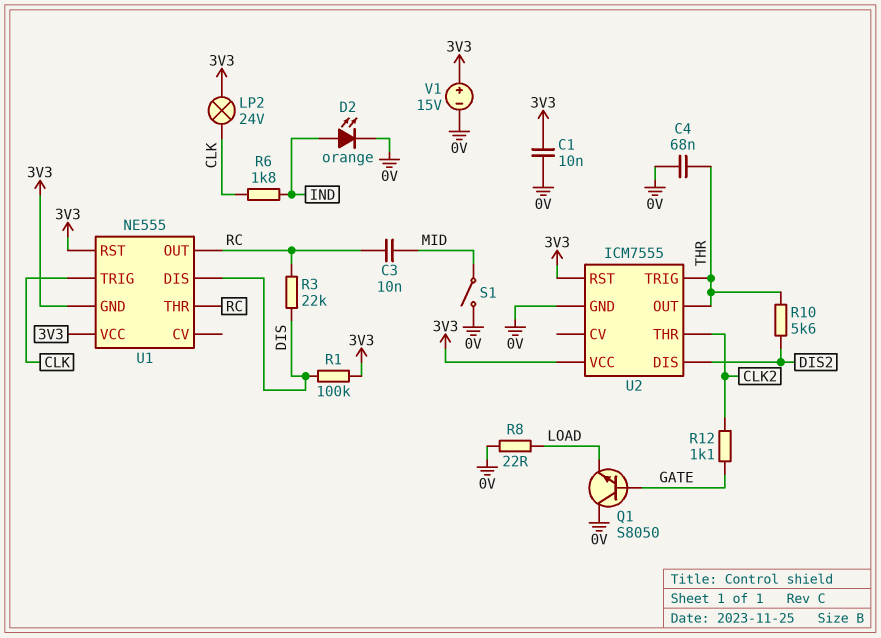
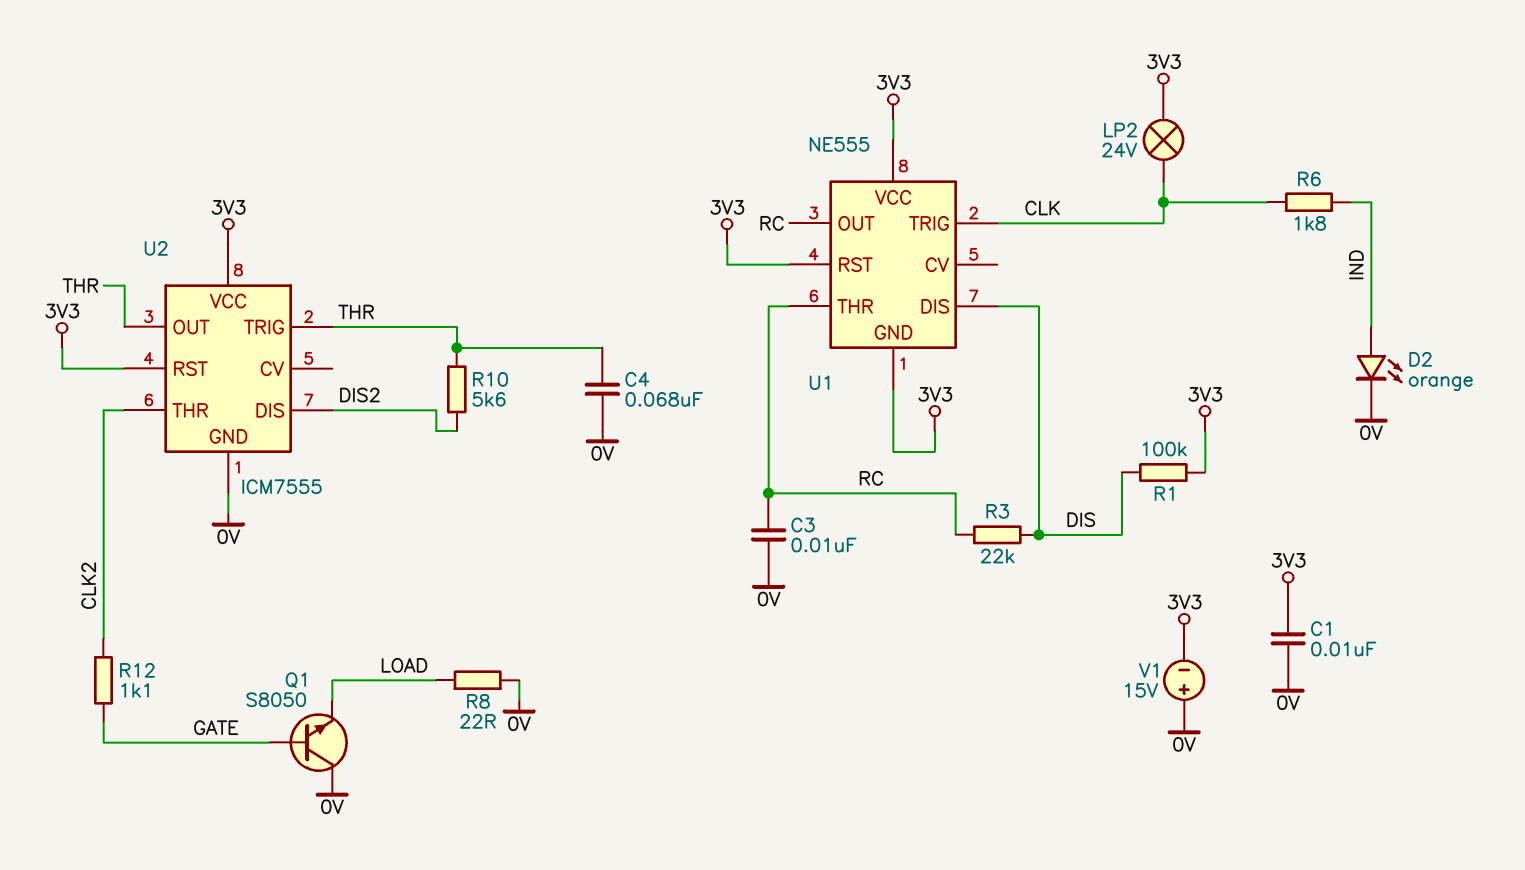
C3: 10nF (MID, RC) -> 10nF (0V, RC)
S1: switch (0V, MID) -> none
V1: 15V (plus 3V3, minus 0V) -> 15V (plus 0V, minus 3V3)

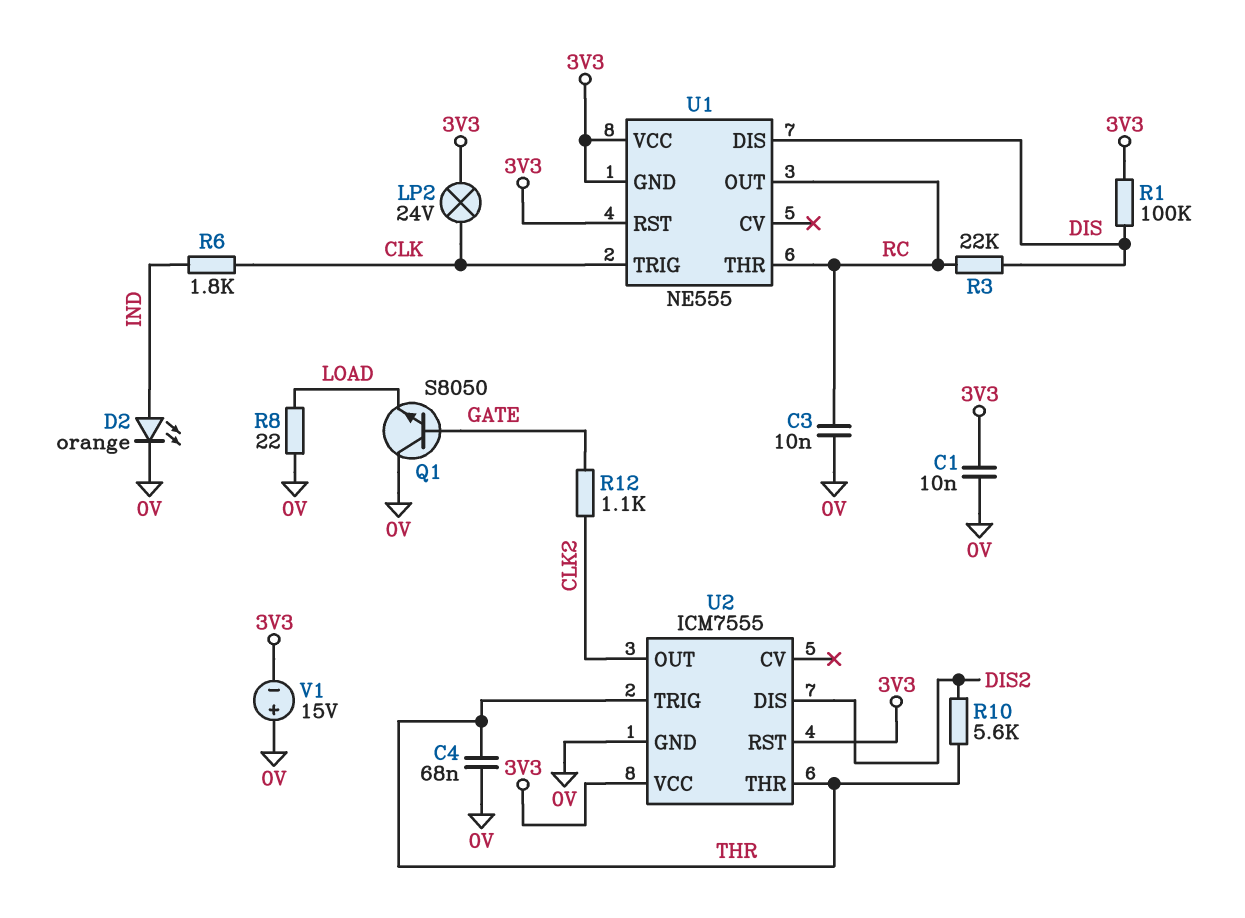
U2 pin OUT: THR -> CLK2
U2 pin THR: CLK2 -> THR

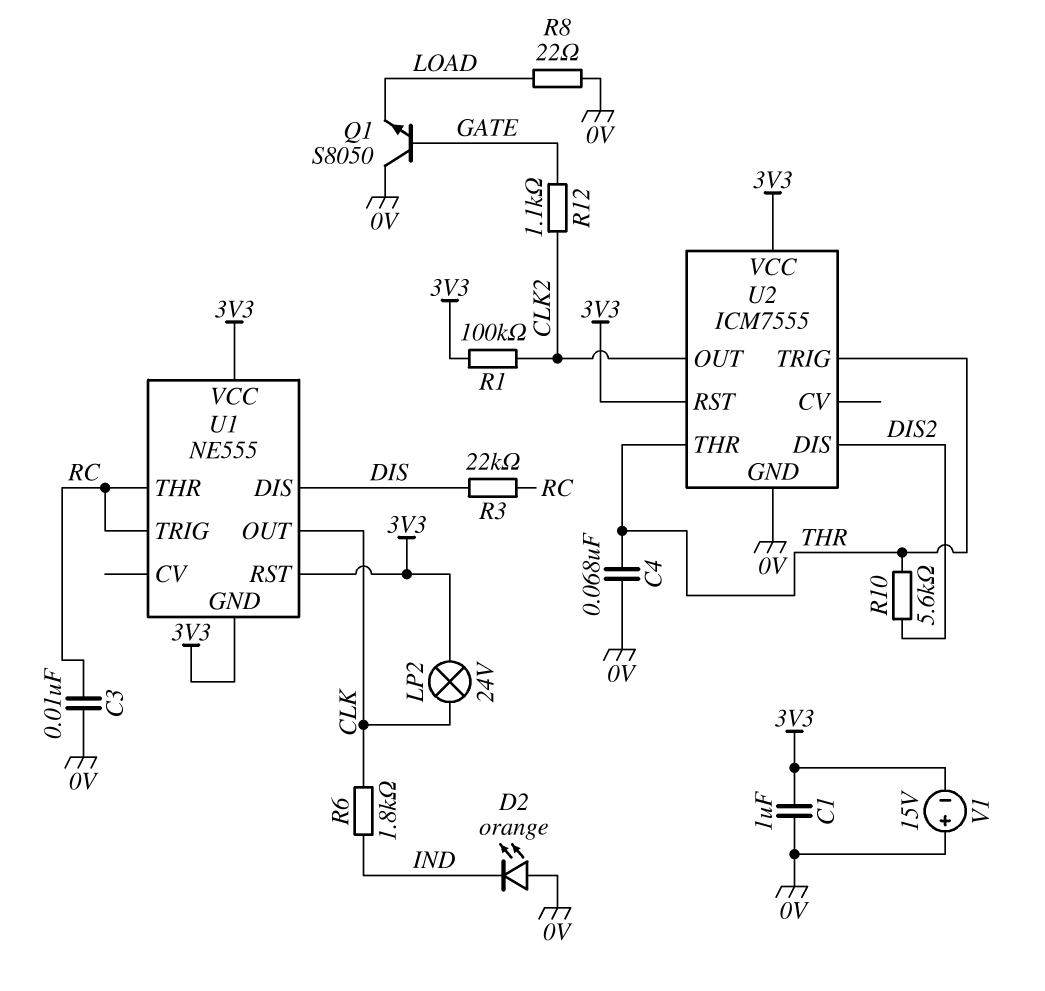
C1: 10nF (0V, 3V3) -> 1uF (0V, 3V3)
D2: LED orange (A IND, K 0V) -> LED orange (A 0V, K IND)
R1: 100k (3V3, DIS) -> 100k (3V3, CLK2)
U1 pin OUT: RC -> CLK
U1 pin TRIG: CLK -> RC

